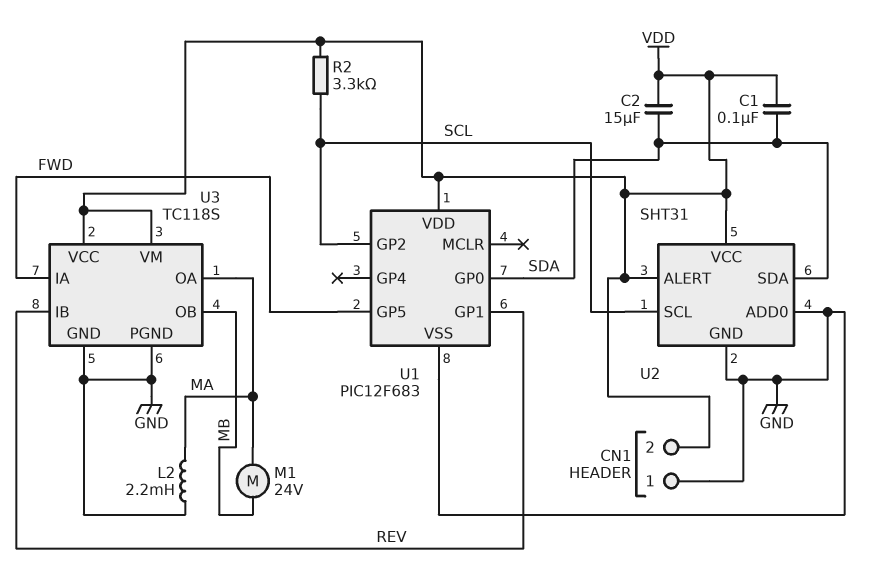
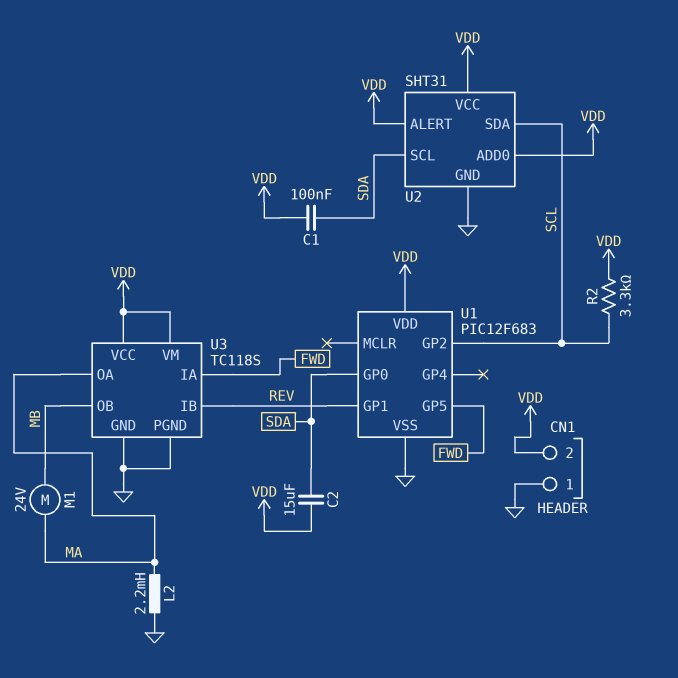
U2 pin ADD0: GND -> VDD
U2 pin SCL: SCL -> SDA
U2 pin SDA: SDA -> SCL

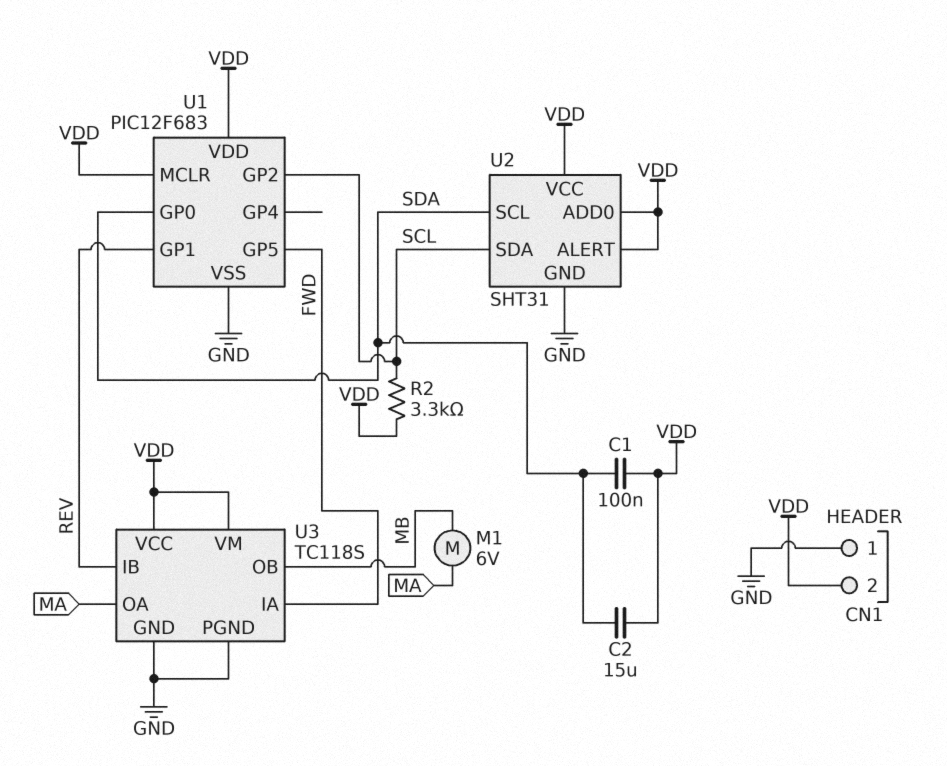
L2: 2.2mH (GND, MA) -> none
M1: motor 24V (MA, MB) -> motor 6V (MA, MB)
U1 pin MCLR: none -> VDD

